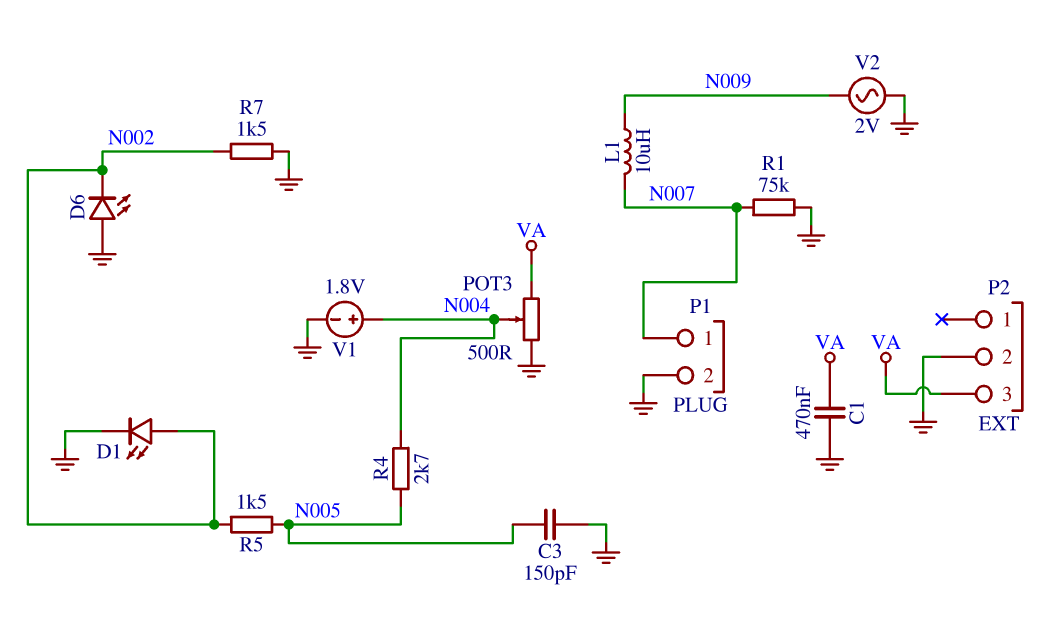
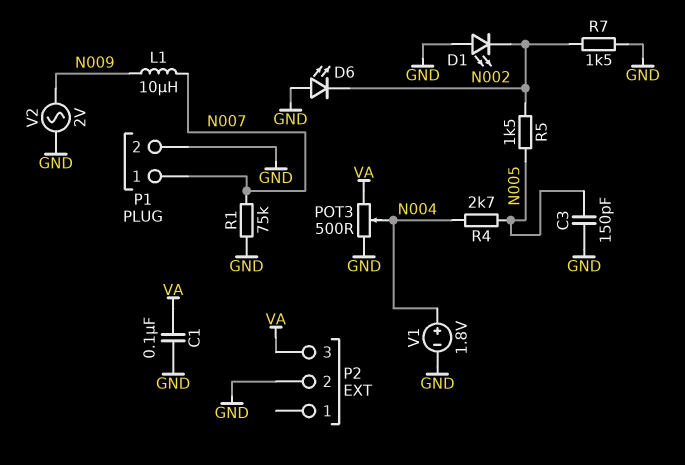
C1: 470nF (GND, VA) -> 100nF (GND, VA)
D1: LED (A N002, K GND) -> LED (A GND, K N002)

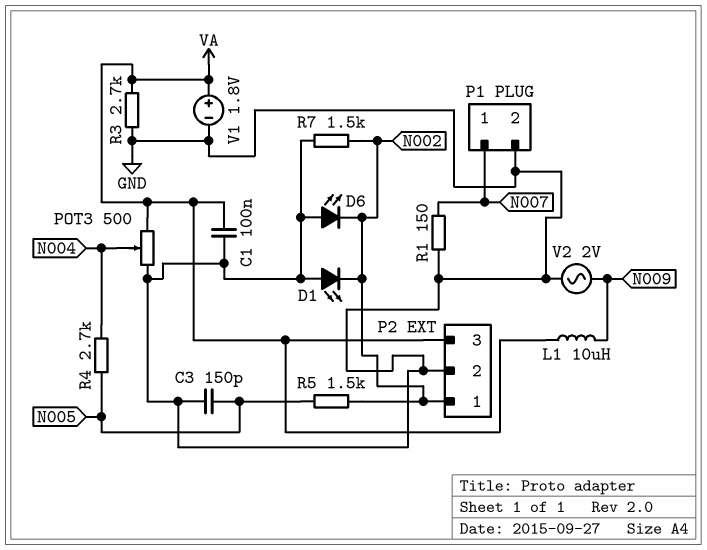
L1: 10uH (N007, N009) -> 10uH (N009, VA)
P2 pin 1: none -> N002
R1: 75k (GND, N007) -> 150 (GND, N007)
R3: none -> 2.7k (GND, VA)
V1: 1.8V (plus N004, minus GND) -> 1.8V (plus VA, minus GND)

